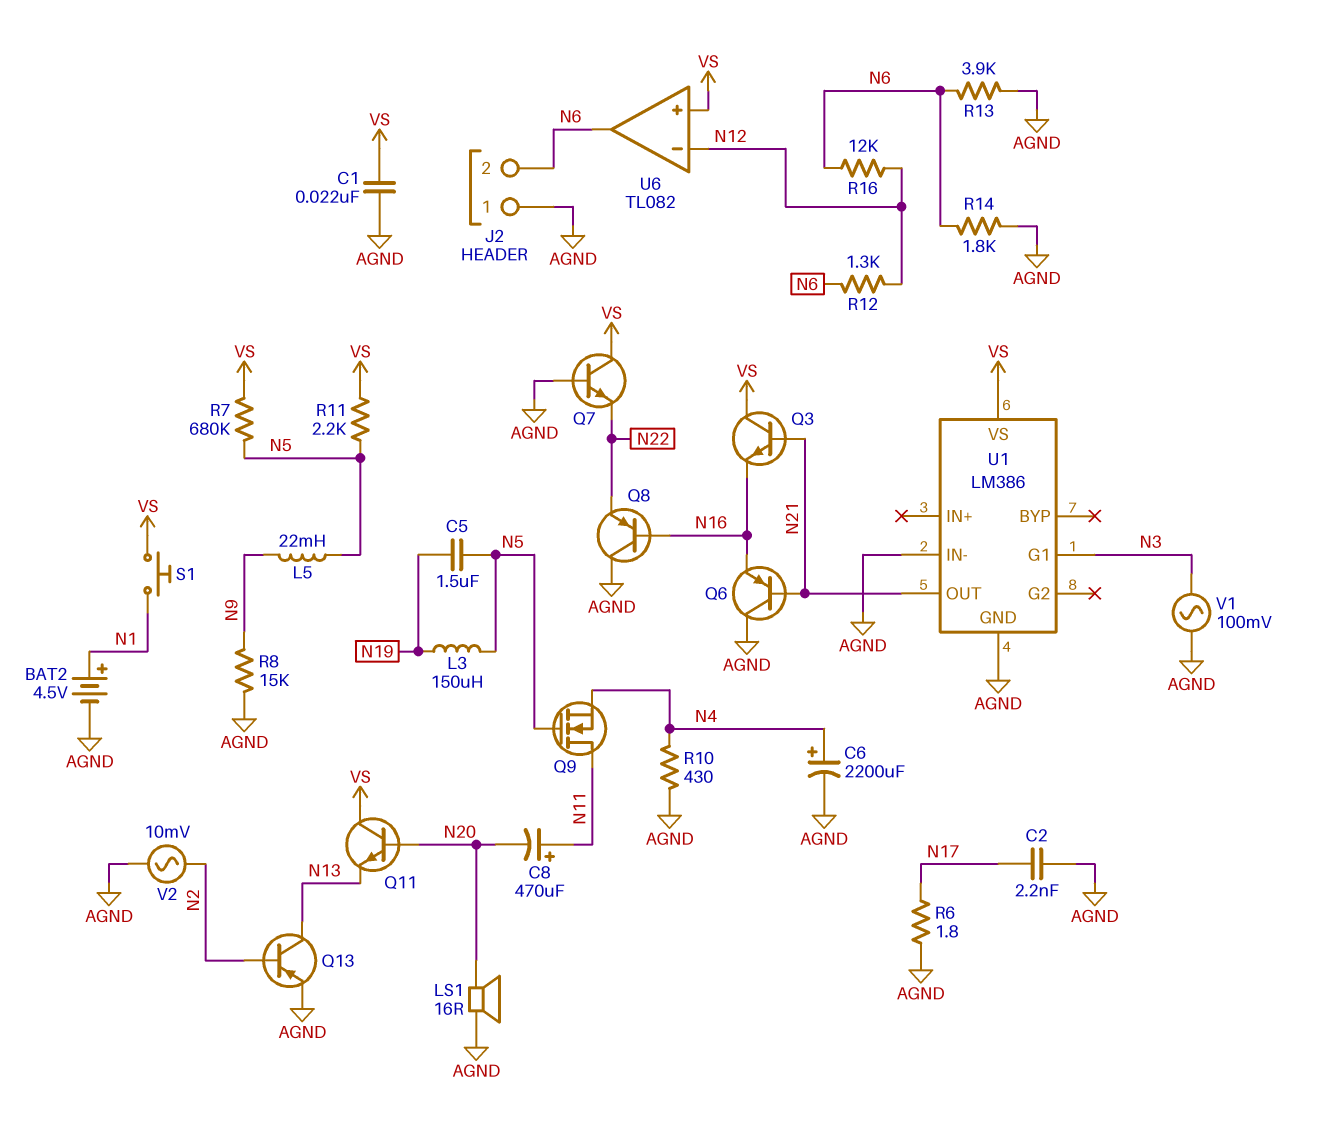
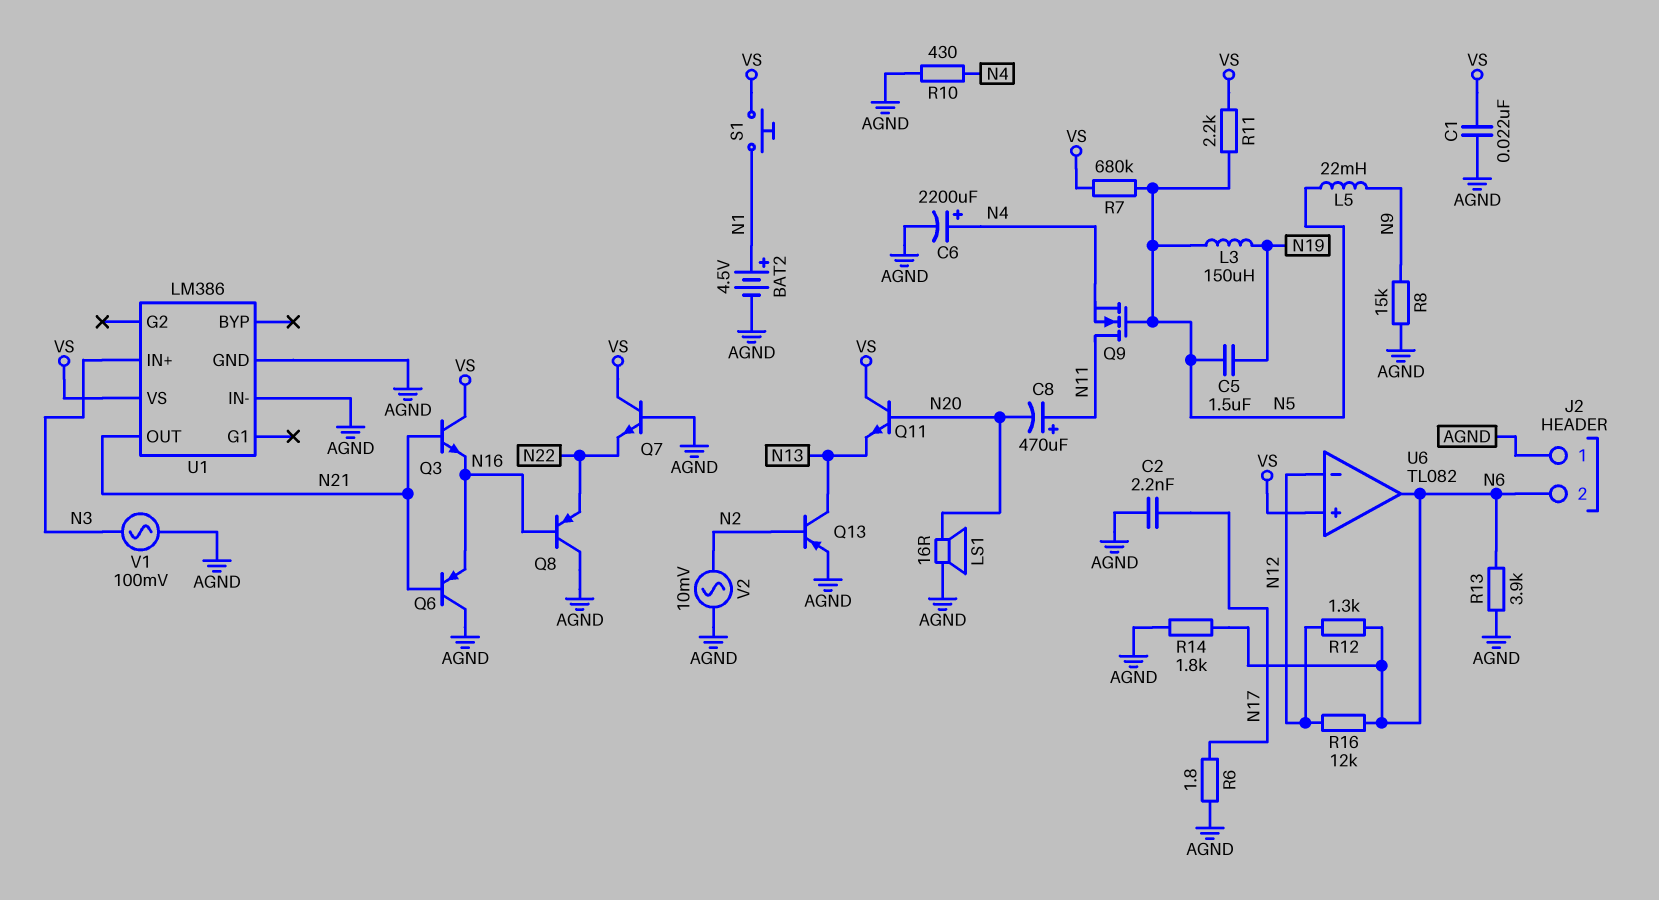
U1 pin G1: N3 -> none
U1 pin IN+: none -> N3

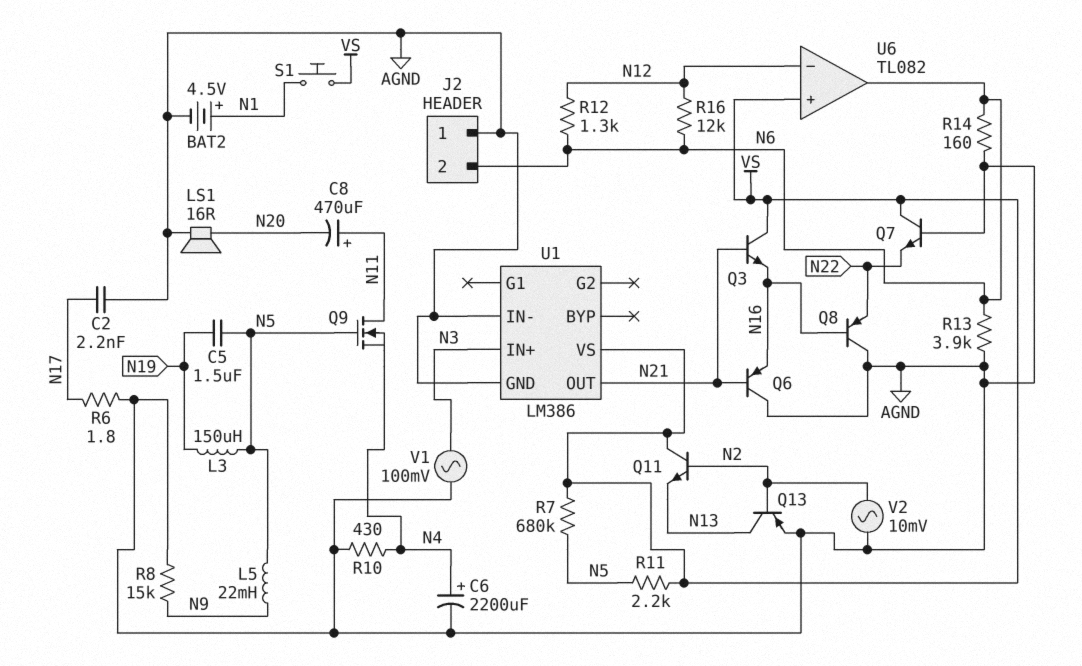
C1: 22nF (AGND, VS) -> none
Q11: NPN (B N20, C VS, E N13) -> NPN (B N2, C VS, E N13)
R14: 1.8k (AGND, N6) -> 160 (AGND, N6)

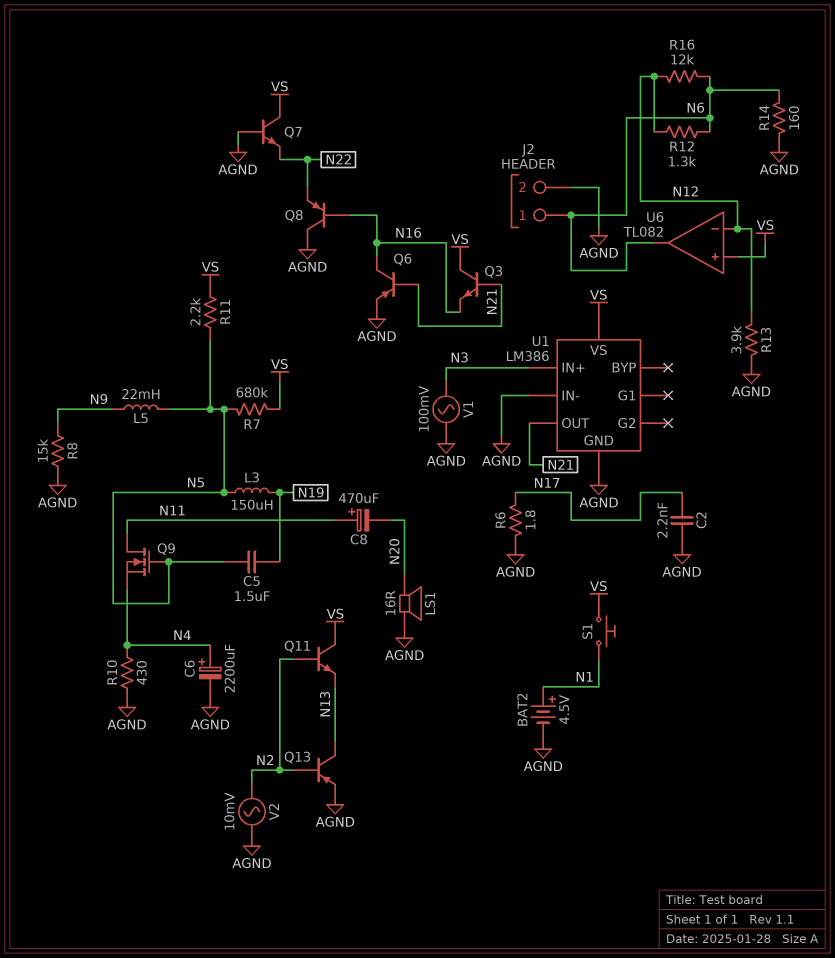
J2 pin 1: AGND -> N6
J2 pin 2: N6 -> AGND
Q6: PNP (B N21, C AGND, E N16) -> PNP (B N21, C N16, E AGND)
R13: 3.9k (AGND, N6) -> 3.9k (AGND, N12)

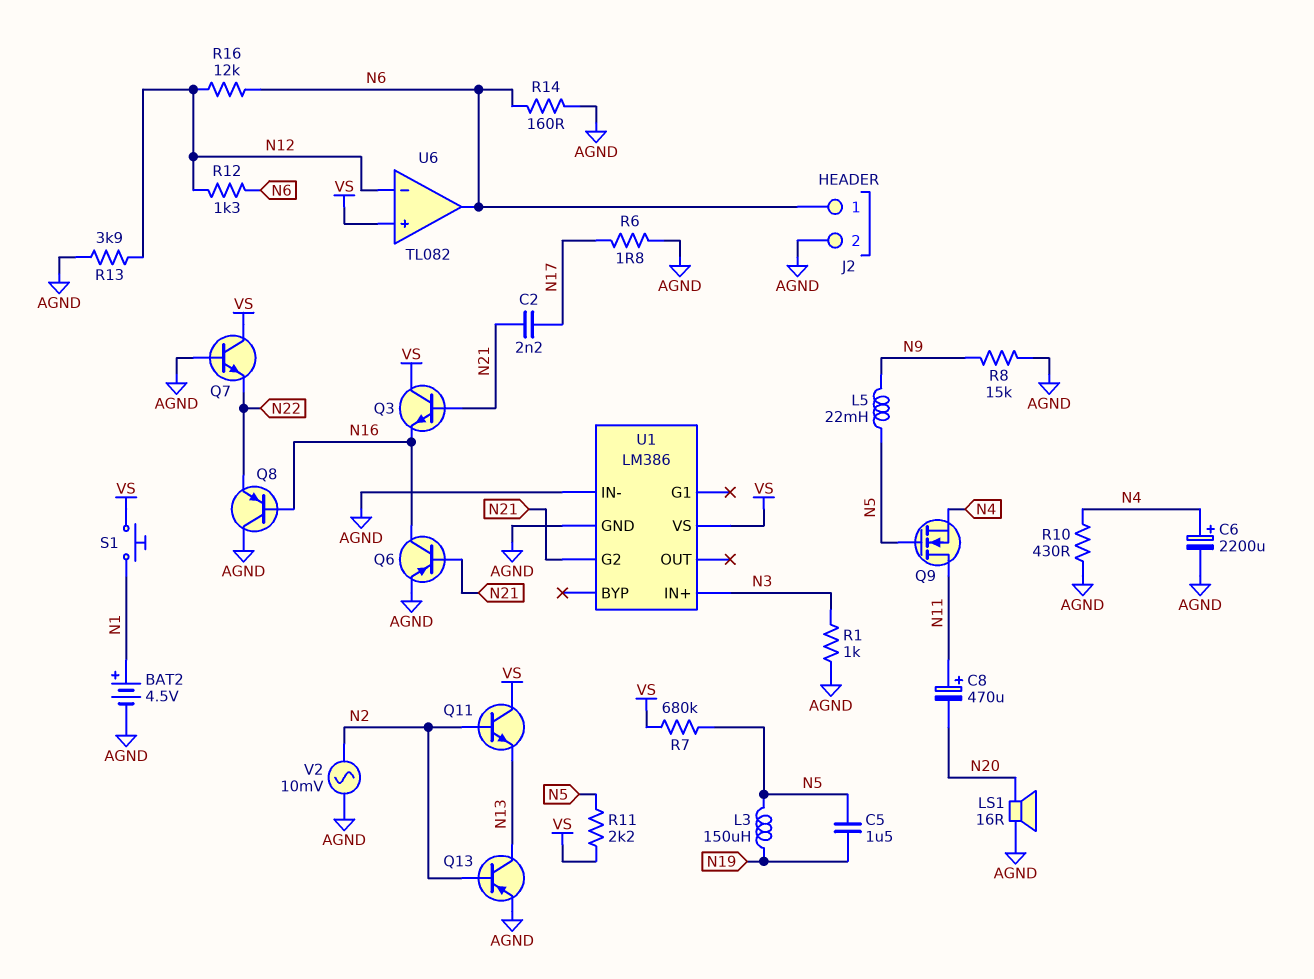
C2: 2.2nF (AGND, N17) -> 2.2nF (N17, N21)
R1: none -> 1k (AGND, N3)
U1 pin G2: none -> N21
U1 pin OUT: N21 -> none
V1: AC 100mV (AGND, N3) -> none

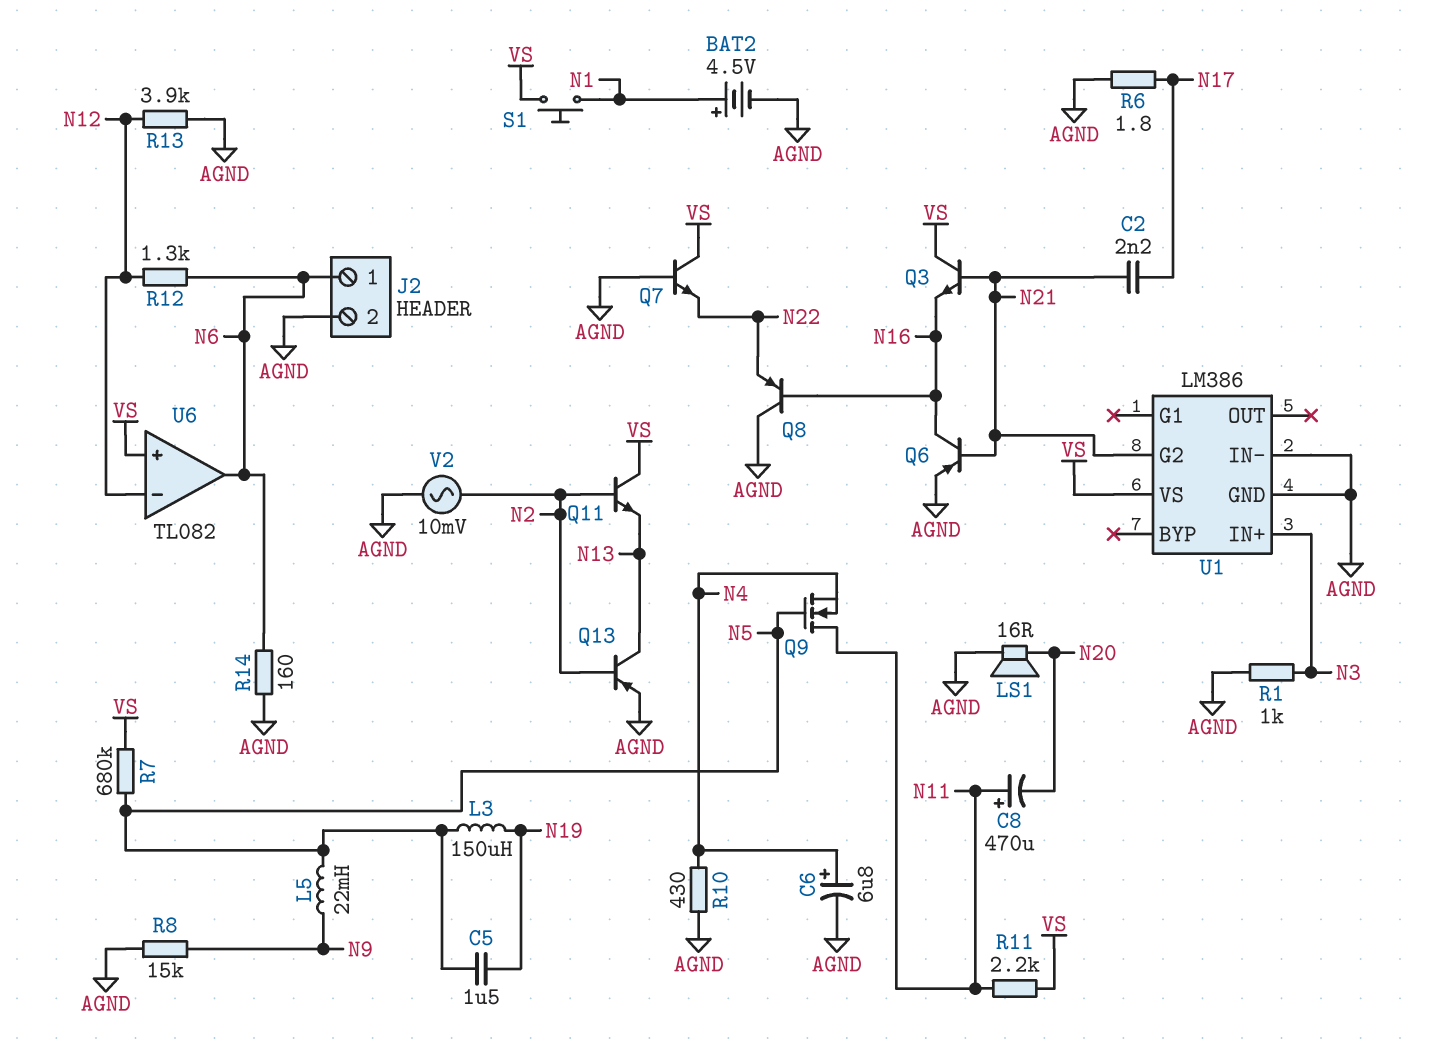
C6: 2200uF (plus N4, minus AGND) -> 6.8uF (plus N4, minus AGND)
R11: 2.2k (N5, VS) -> 2.2k (N11, VS)
R16: 12k (N6, N12) -> none

